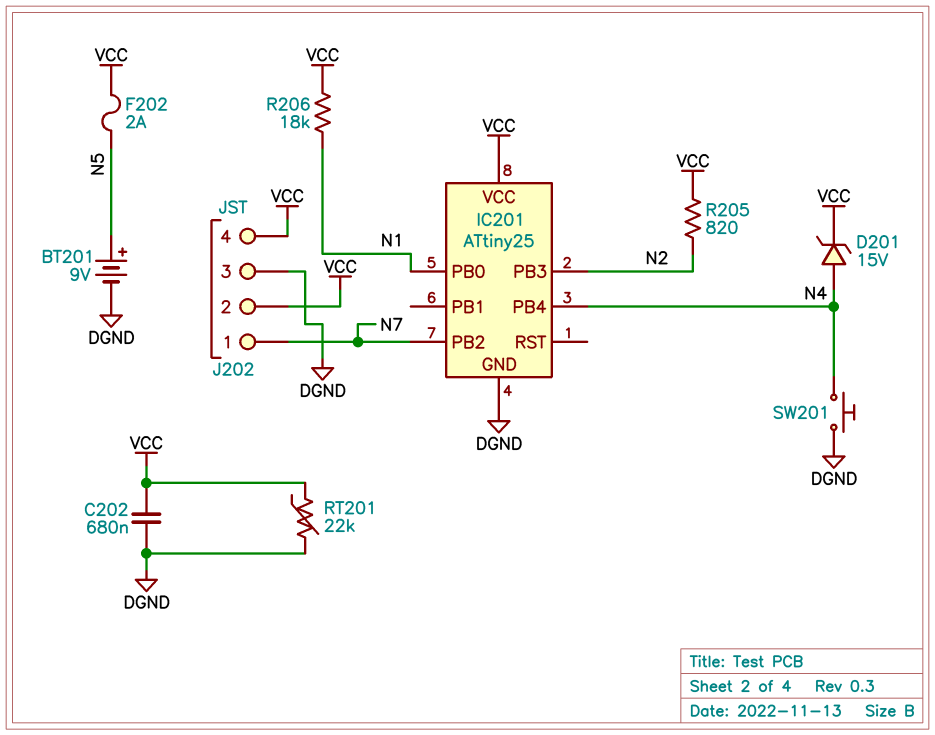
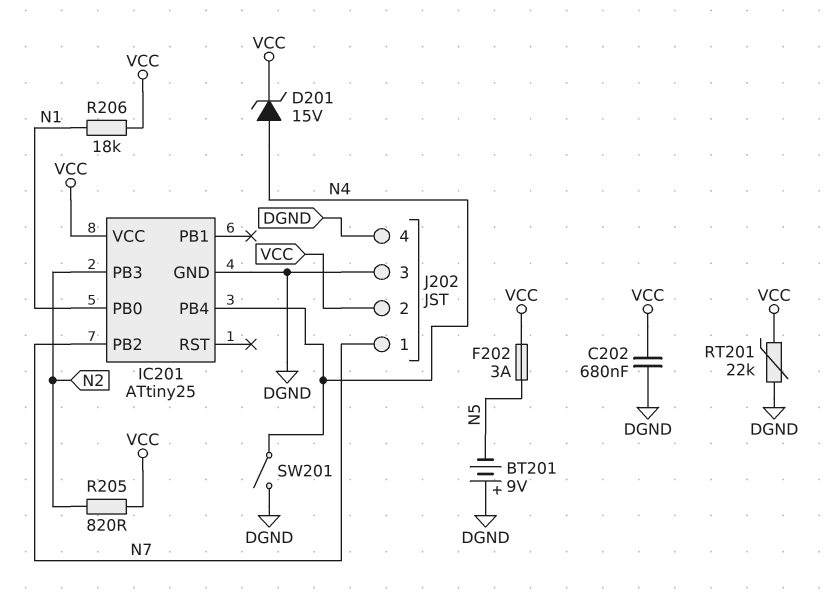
BT201: 9V (plus N5, minus DGND) -> 9V (plus DGND, minus N5)
F202: 2A (N5, VCC) -> 3A (N5, VCC)
J202 pin 4: VCC -> DGND
SW201: button (DGND, N4) -> switch (DGND, N4)

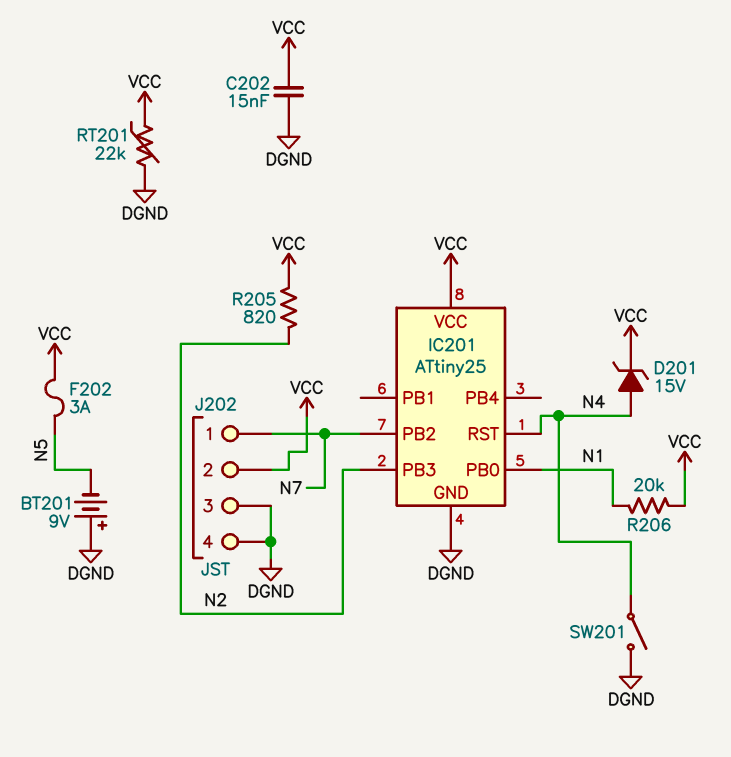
C202: 680nF (DGND, VCC) -> 15nF (DGND, VCC)
IC201 pin PB4: N4 -> none
IC201 pin RST: none -> N4
R206: 18k (N1, VCC) -> 20k (N1, VCC)

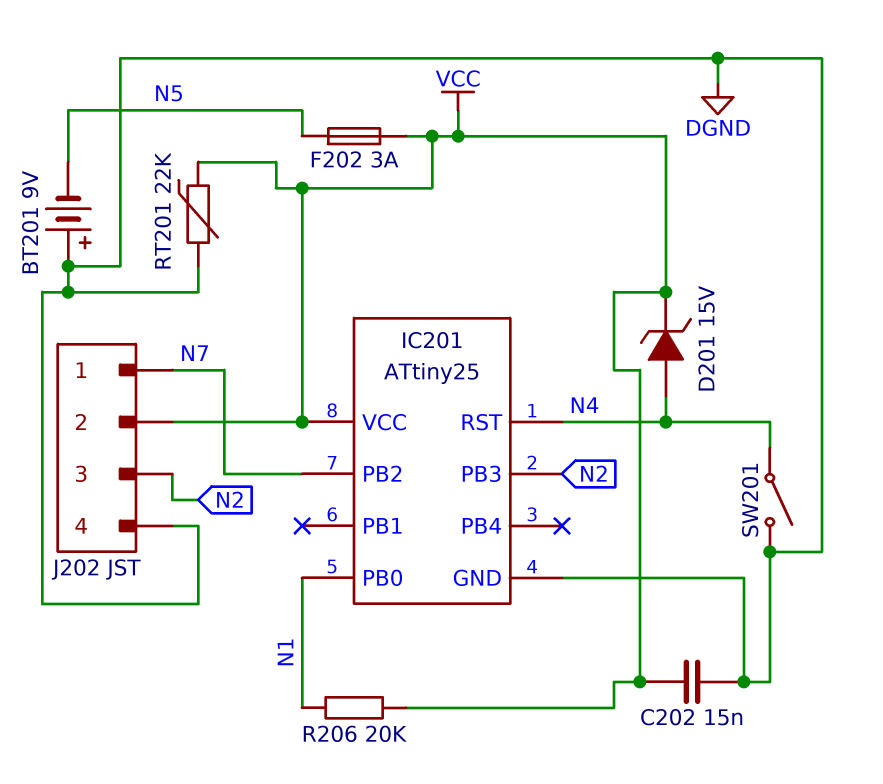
J202 pin 3: DGND -> N2
R205: 820 (N2, VCC) -> none

